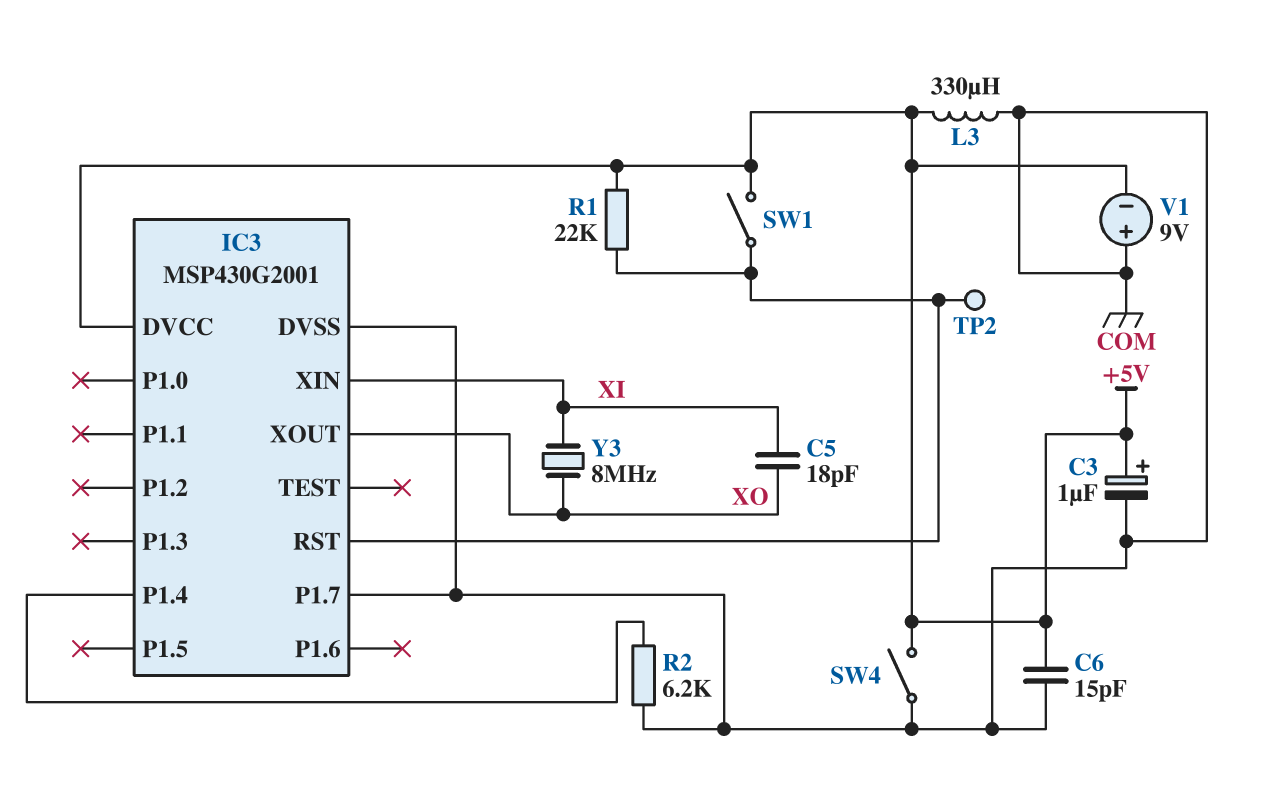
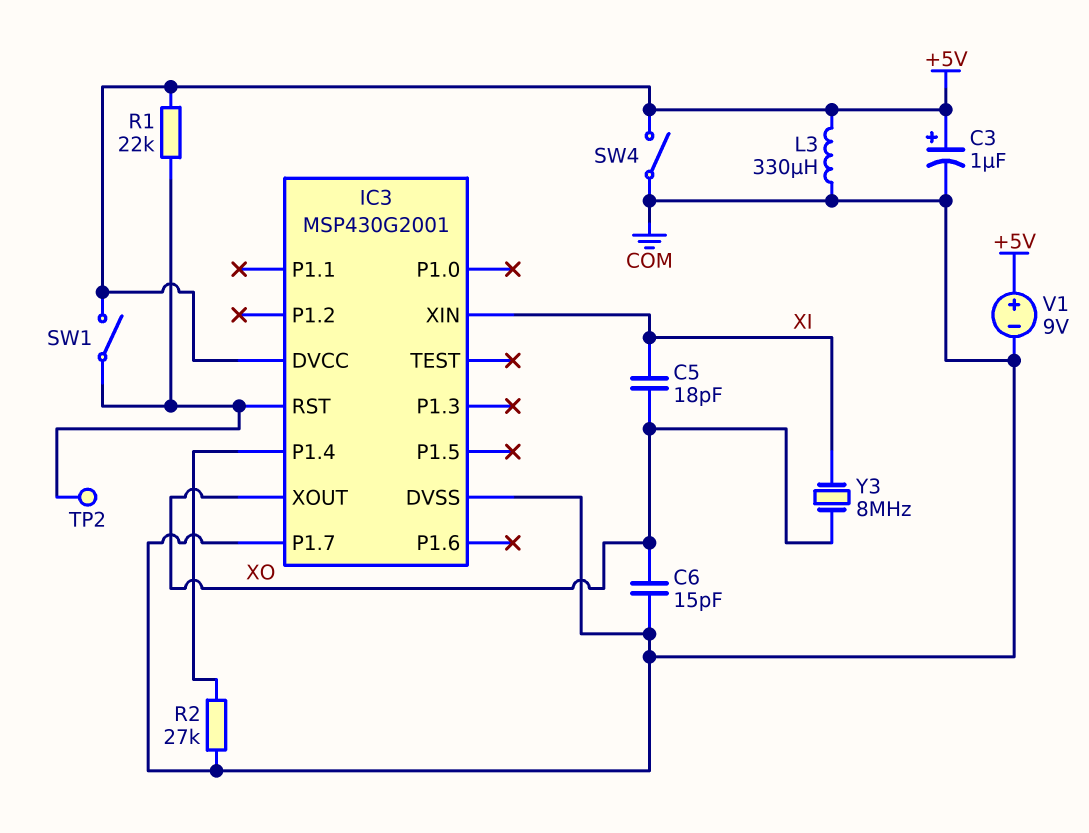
C6: 15pF (+5V, COM) -> 15pF (COM, XO)
R2: 6.2k (COM, IC3/P1.4) -> 27k (COM, IC3/P1.4)
V1: 9V (plus COM, minus +5V) -> 9V (plus +5V, minus COM)

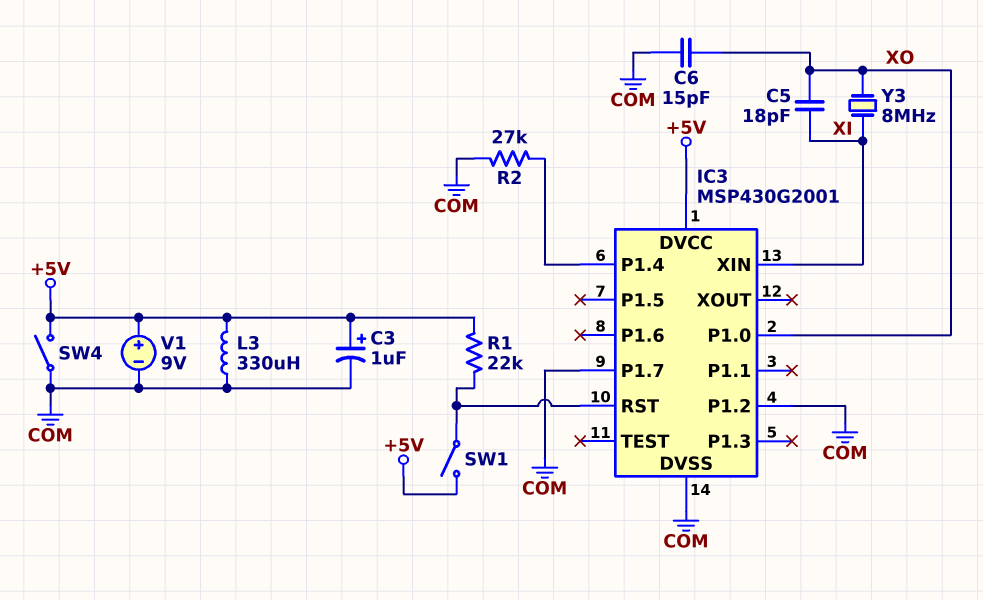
IC3 pin P1.0: none -> XO
IC3 pin P1.2: none -> COM
IC3 pin XOUT: XO -> none
TP2: test point (IC3/RST) -> none

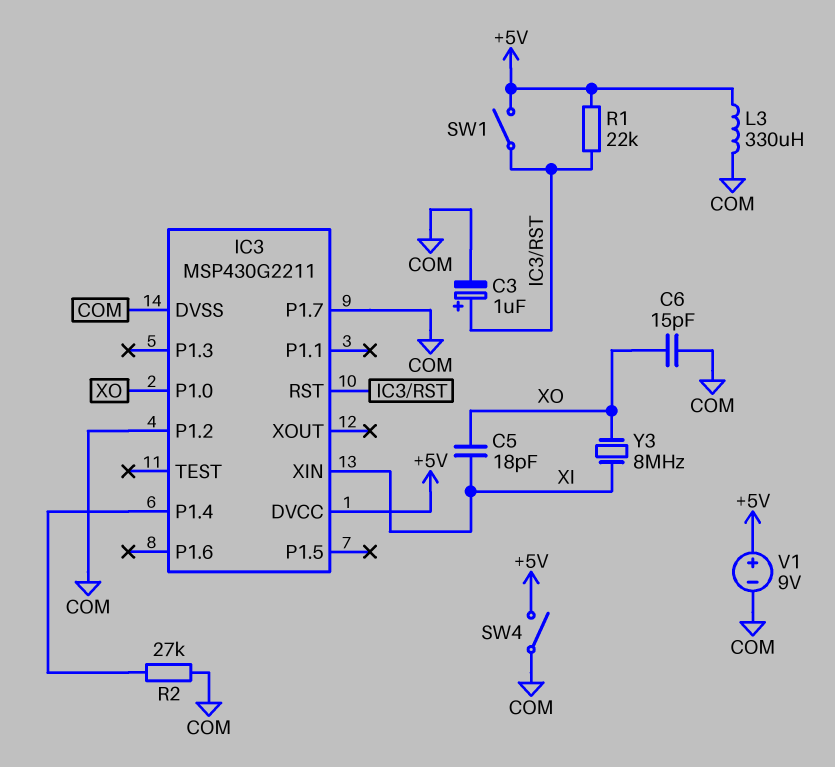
C3: 1uF (plus +5V, minus COM) -> 1uF (plus IC3/RST, minus COM)
IC3: MSP430G2001 -> MSP430G2211

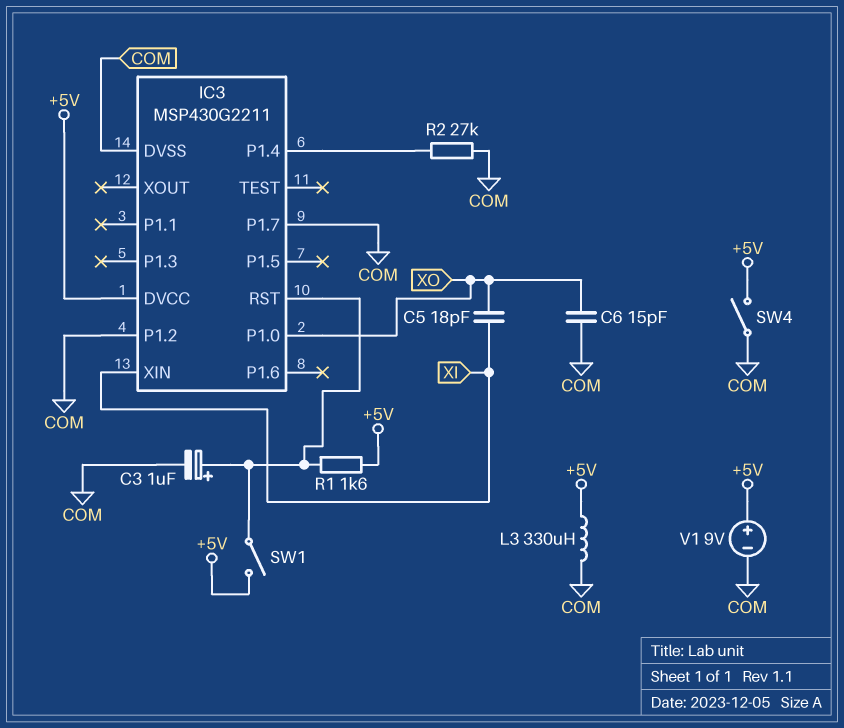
R1: 22k (+5V, IC3/RST) -> 1.6k (+5V, IC3/RST)
Y3: 8MHz (XI, XO) -> none

